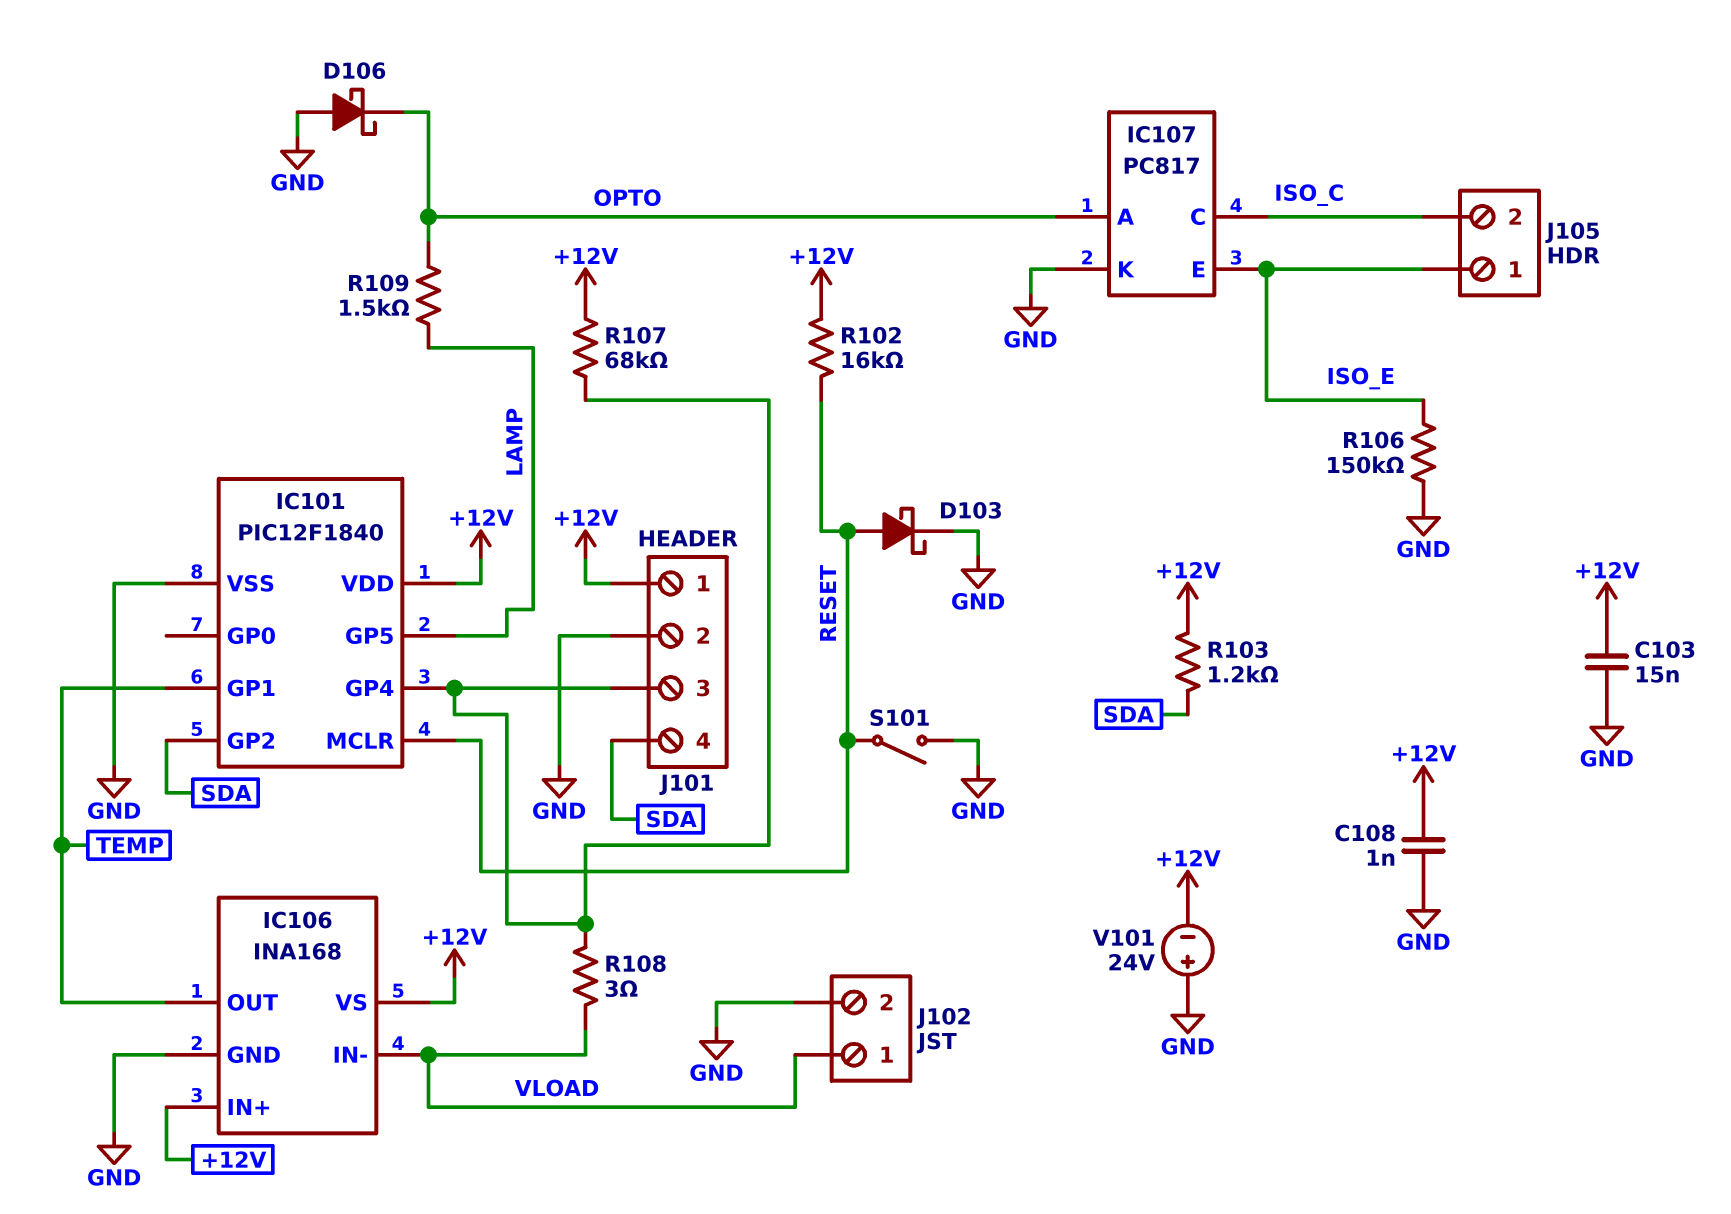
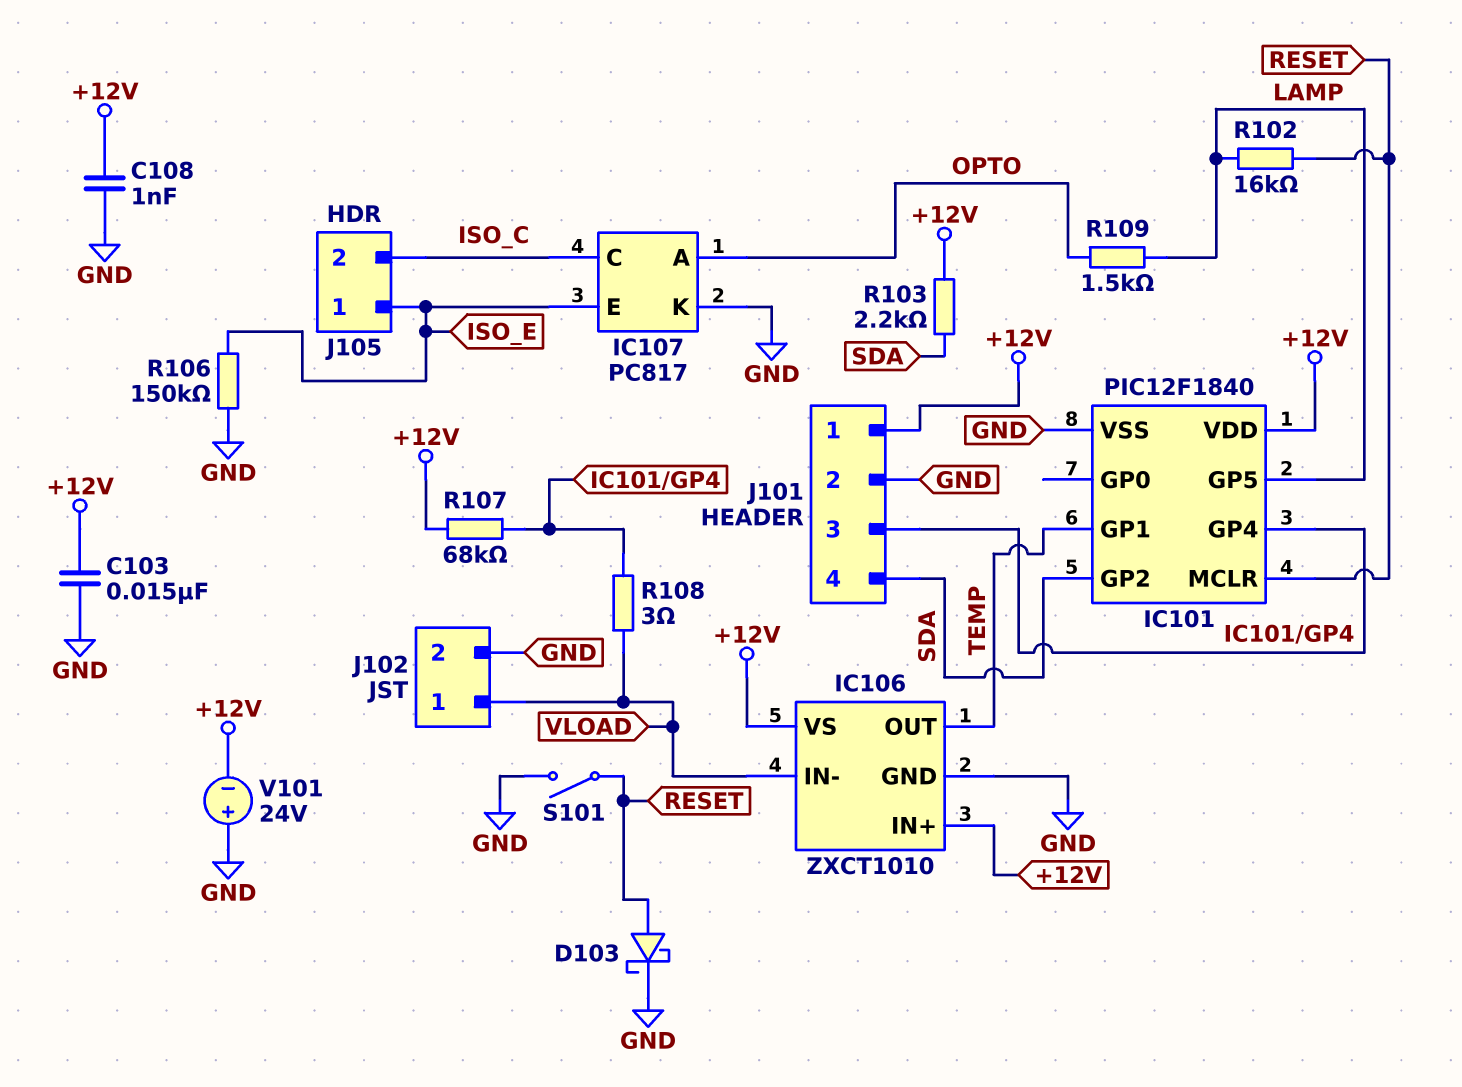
D106: schottky (A GND, K OPTO) -> none
IC106: INA168 -> ZXCT1010
R102: 16k (+12V, RESET) -> 16k (LAMP, RESET)
R103: 1.2k (+12V, SDA) -> 2.2k (+12V, SDA)

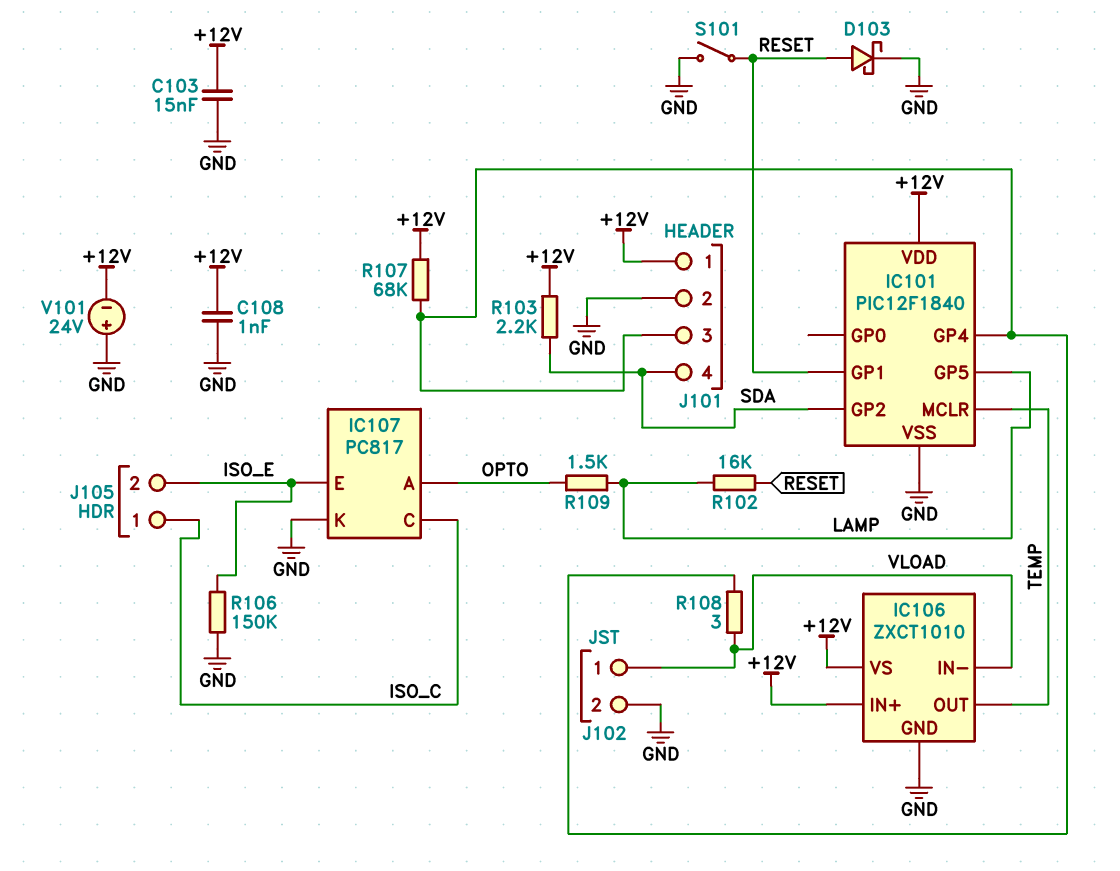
IC101 pin GP1: TEMP -> RESET
IC101 pin MCLR: RESET -> TEMP
J105 pin 1: ISO_E -> ISO_C
J105 pin 2: ISO_C -> ISO_E

